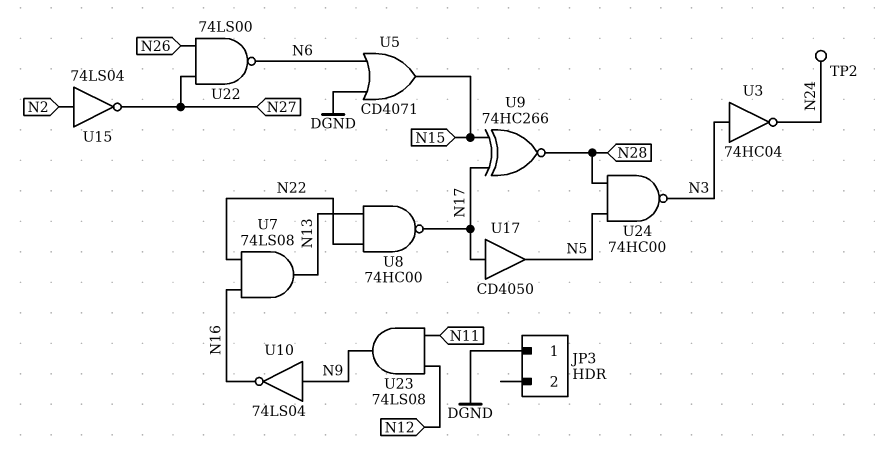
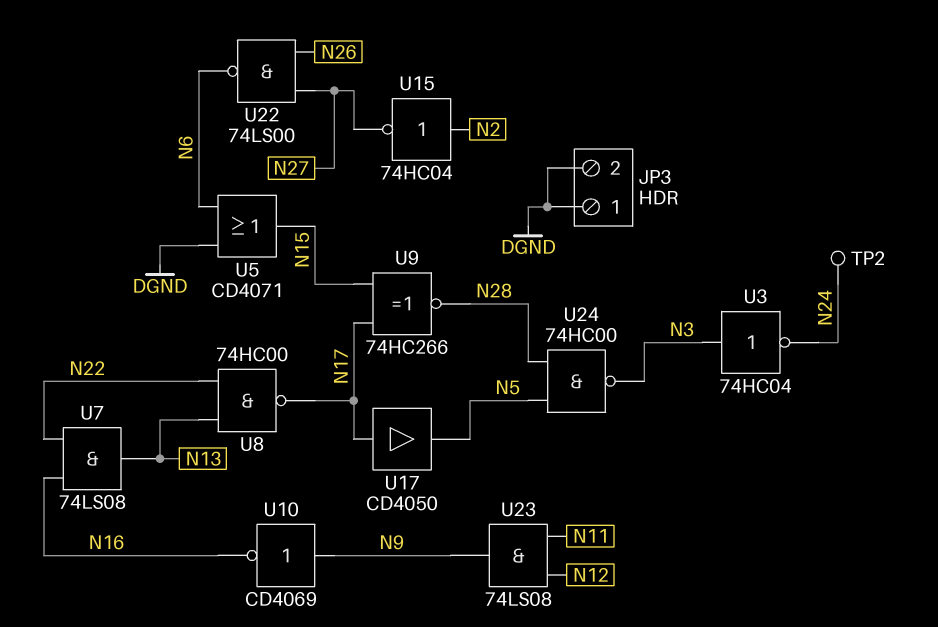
JP3 pin 2: none -> DGND
U10: NOT 74LS04 (in N9, out N16) -> NOT CD4069 (in N9, out N16)
U15: NOT 74LS04 (in N2, out N27) -> NOT 74HC04 (in N2, out N27)

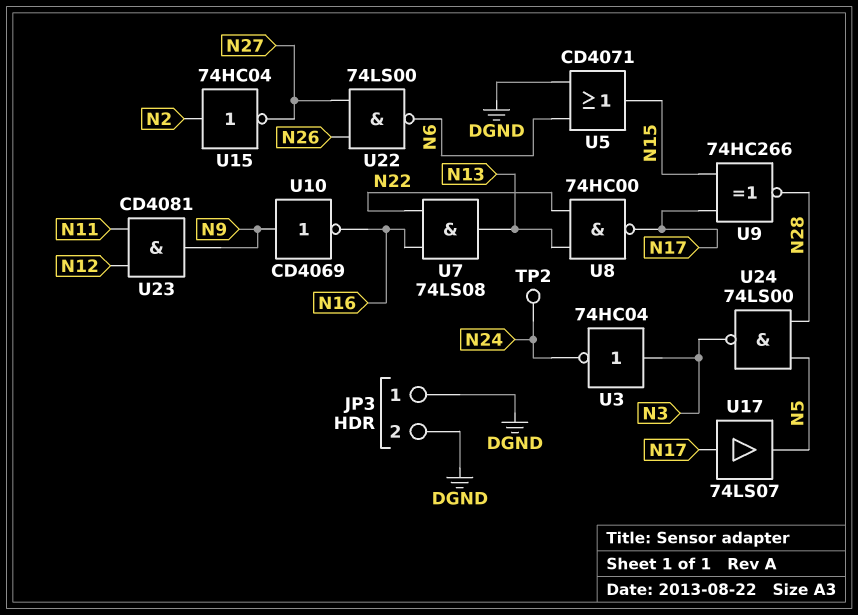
U17: buffer CD4050 (in N17, out N5) -> buffer 74LS07 (in N17, out N5)
U23: AND 74LS08 (in N11, in N12, out N9) -> AND CD4081 (in N11, in N12, out N9)
U24: NAND 74HC00 (in N5, in N28, out N3) -> NAND 74LS00 (in N5, in N28, out N3)

